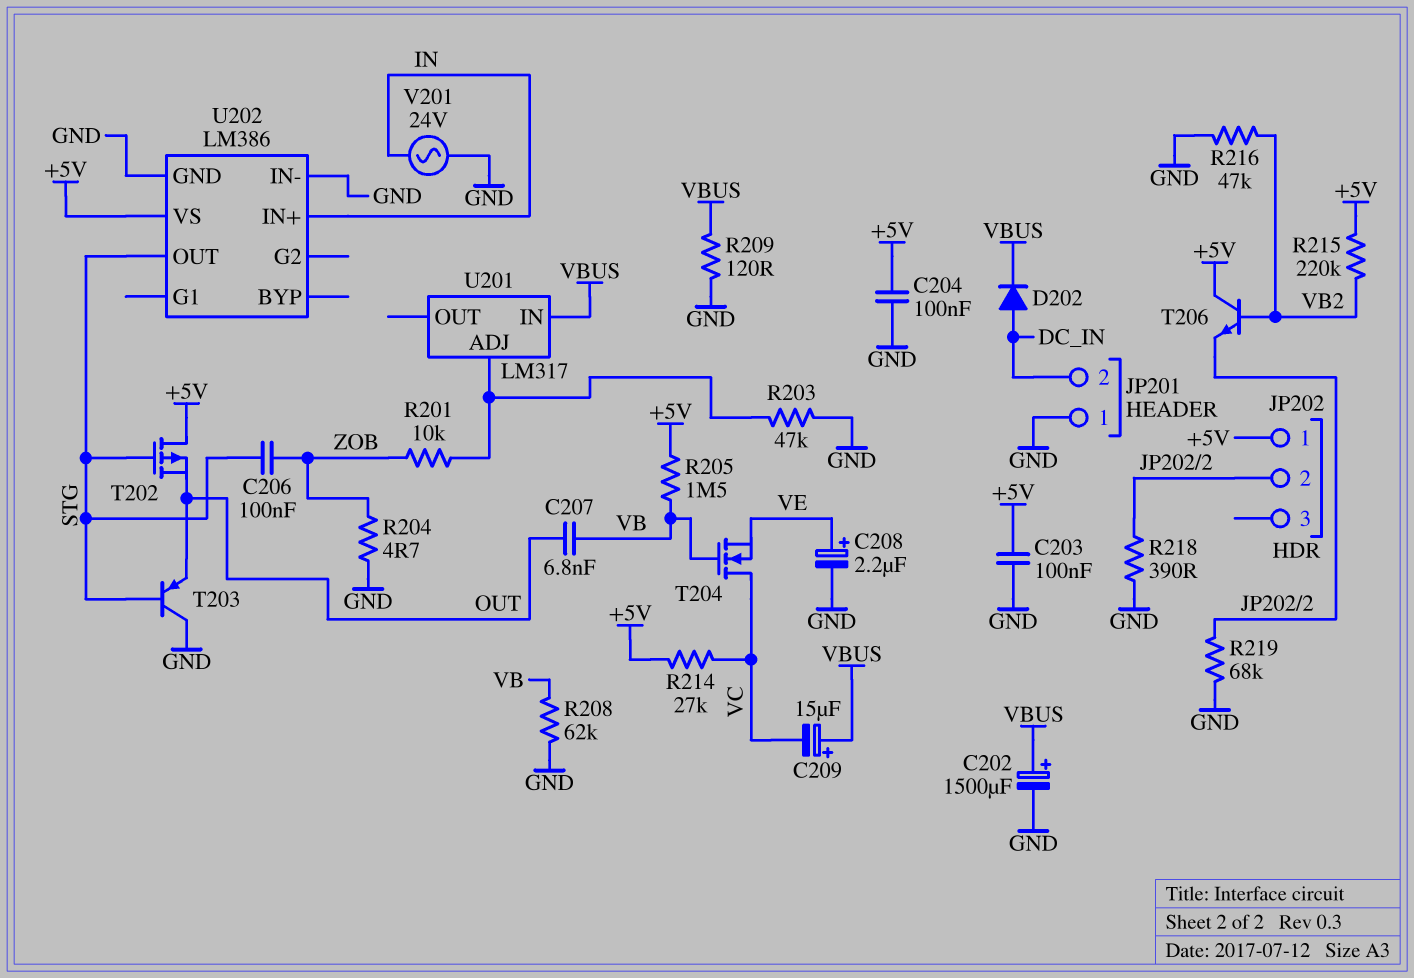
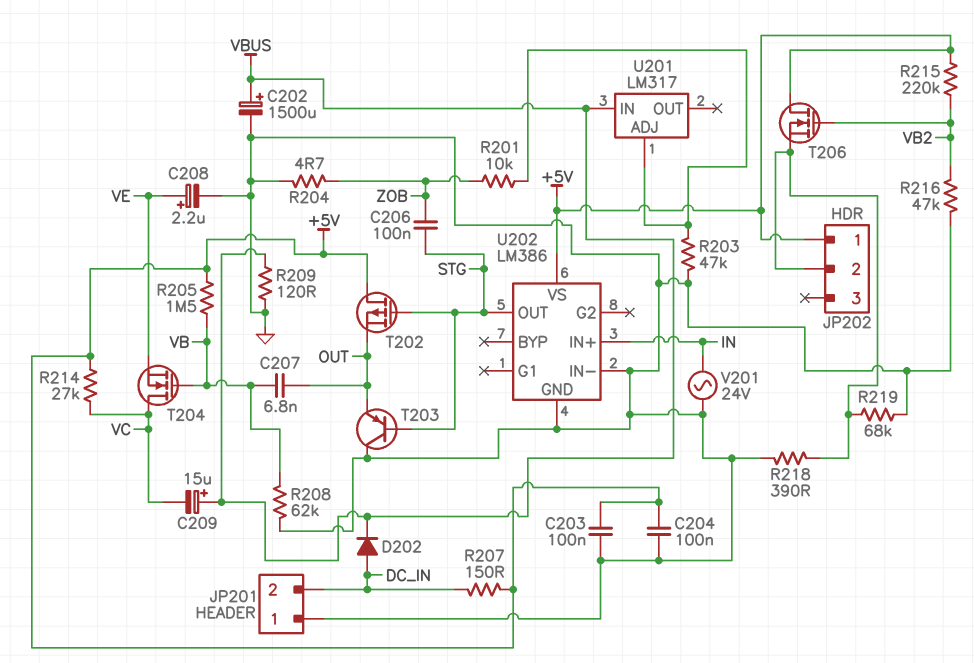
R207: none -> 150 (+5V, DC_IN)
T206: NPN (B VB2, C +5V, E JP202/2) -> NMOS (G VB2, D +5V, S JP202/2)

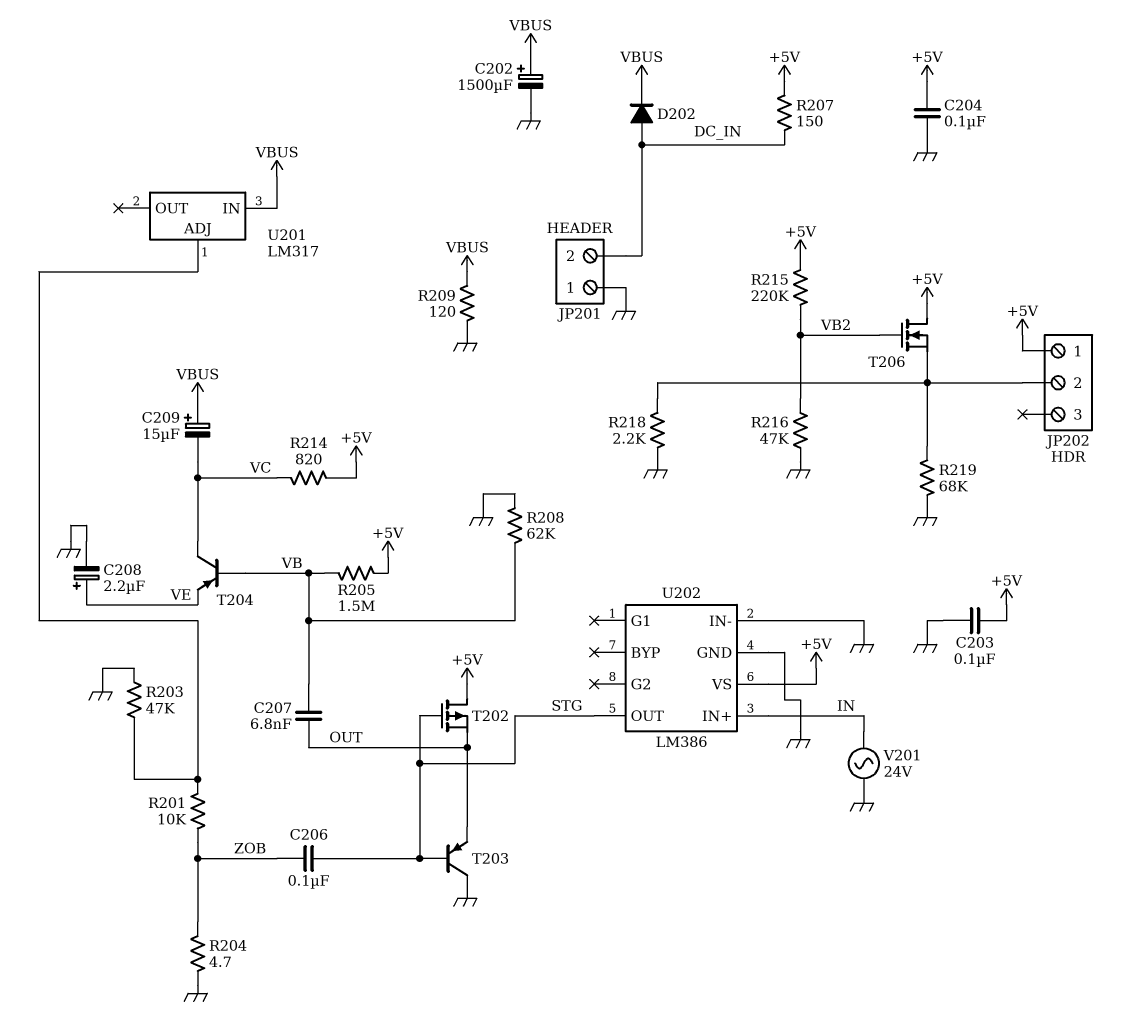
R214: 27k (+5V, VC) -> 820 (+5V, VC)
R218: 390 (GND, JP202/2) -> 2.2k (GND, JP202/2)
T204: NMOS (G VB, D VC, S VE) -> PNP (B VB, C VC, E VE)

